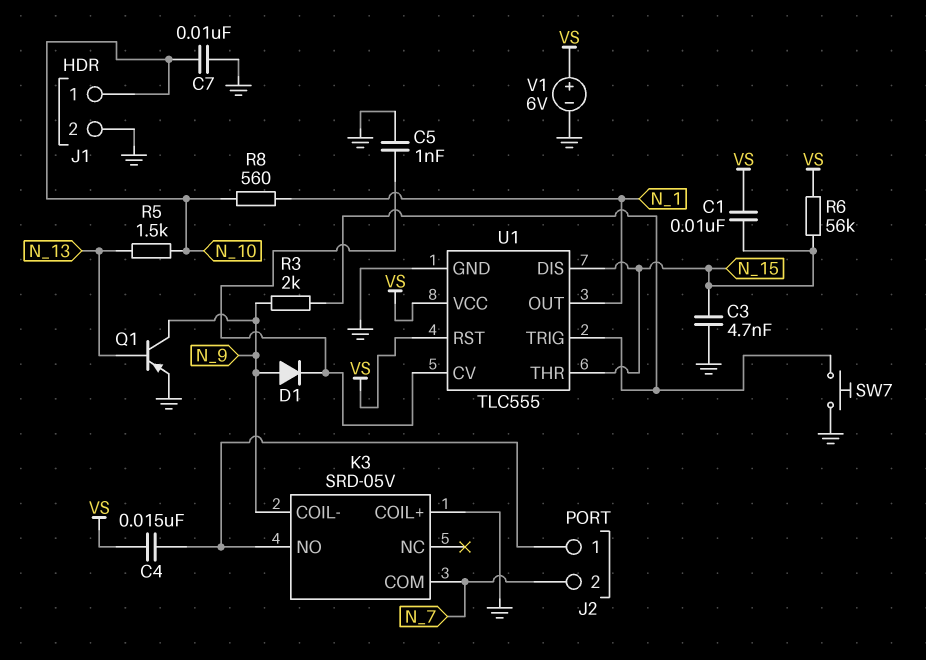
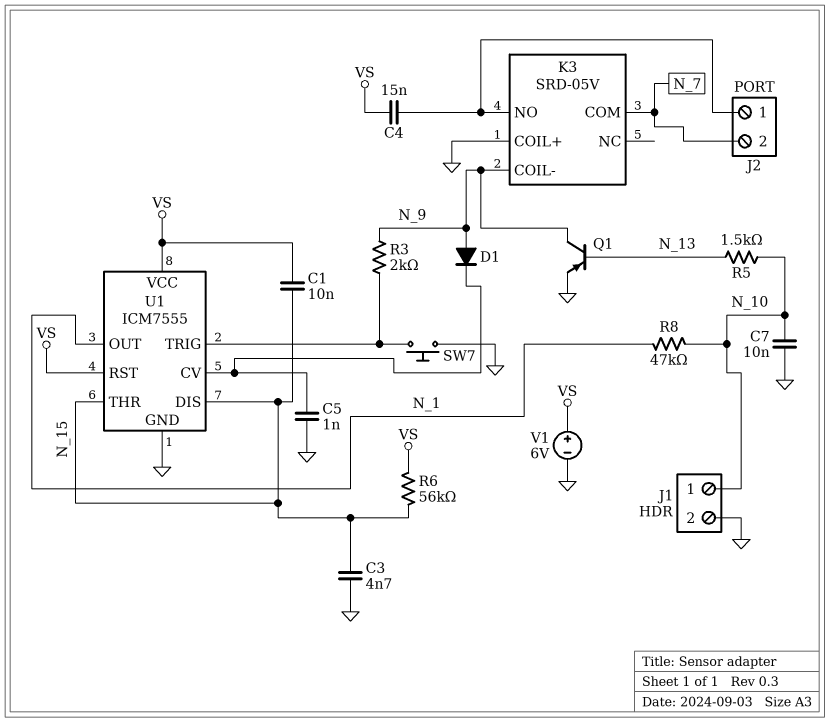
R8: 560 (N_1, N_10) -> 47k (N_1, N_10)
U1: TLC555 -> ICM7555

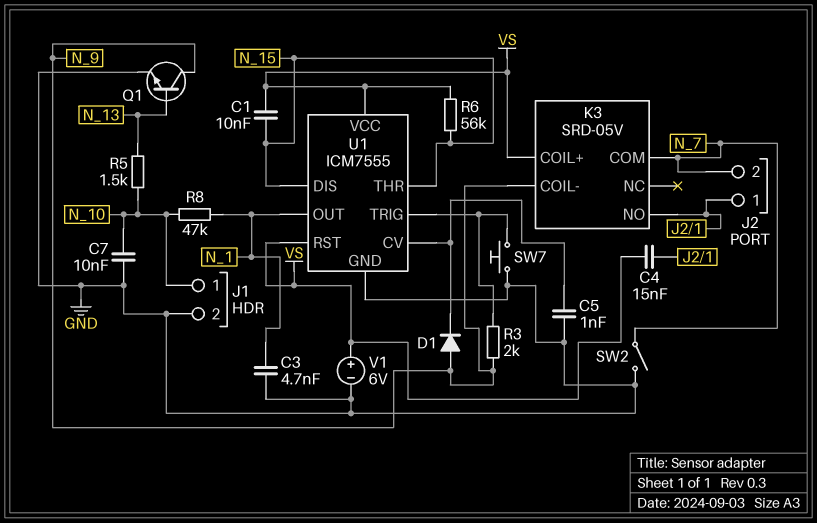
C3: 4.7nF (GND, N_15) -> 4.7nF (GND, N_1)
K3 pin COIL+: GND -> VS
Q1: PNP (B N_13, C N_9, E GND) -> NPN (B N_13, C N_9, E GND)
SW2: none -> switch (GND, N_7)

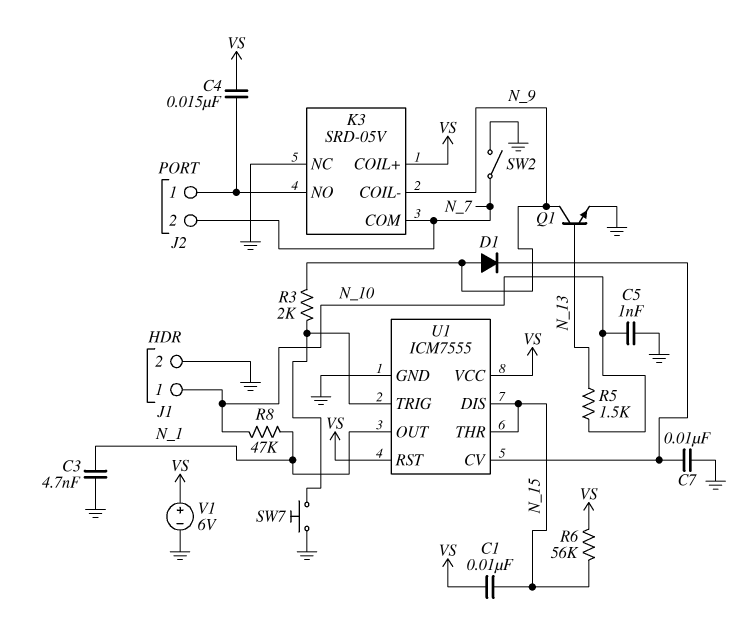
C5: 1nF (GND, U1/CV) -> 1nF (GND, N_10)
C7: 10nF (GND, N_10) -> 10nF (GND, U1/CV)
K3 pin NC: none -> GND

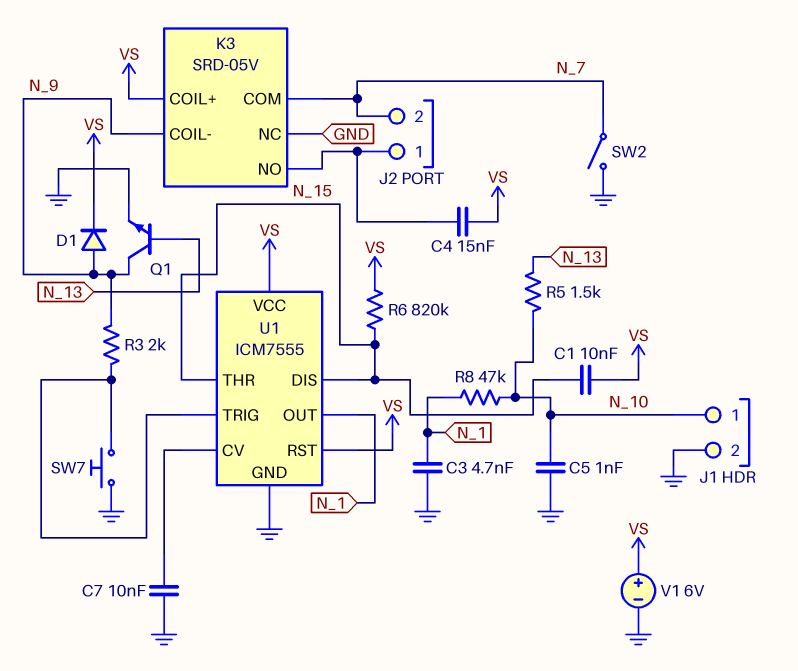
D1: diode (A N_9, K U1/CV) -> diode (A N_9, K VS)
R6: 56k (N_15, VS) -> 820k (N_15, VS)

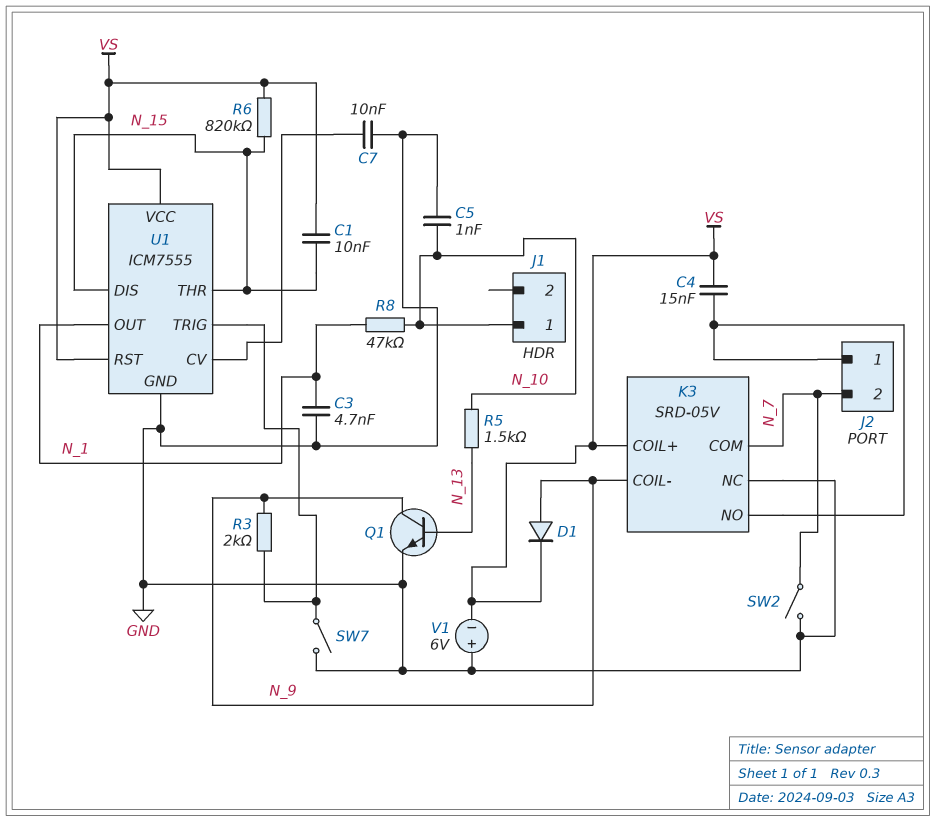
J1 pin 2: GND -> none
SW7: button (GND, U1/TRIG) -> switch (GND, U1/TRIG)
V1: 6V (plus VS, minus GND) -> 6V (plus GND, minus VS)

